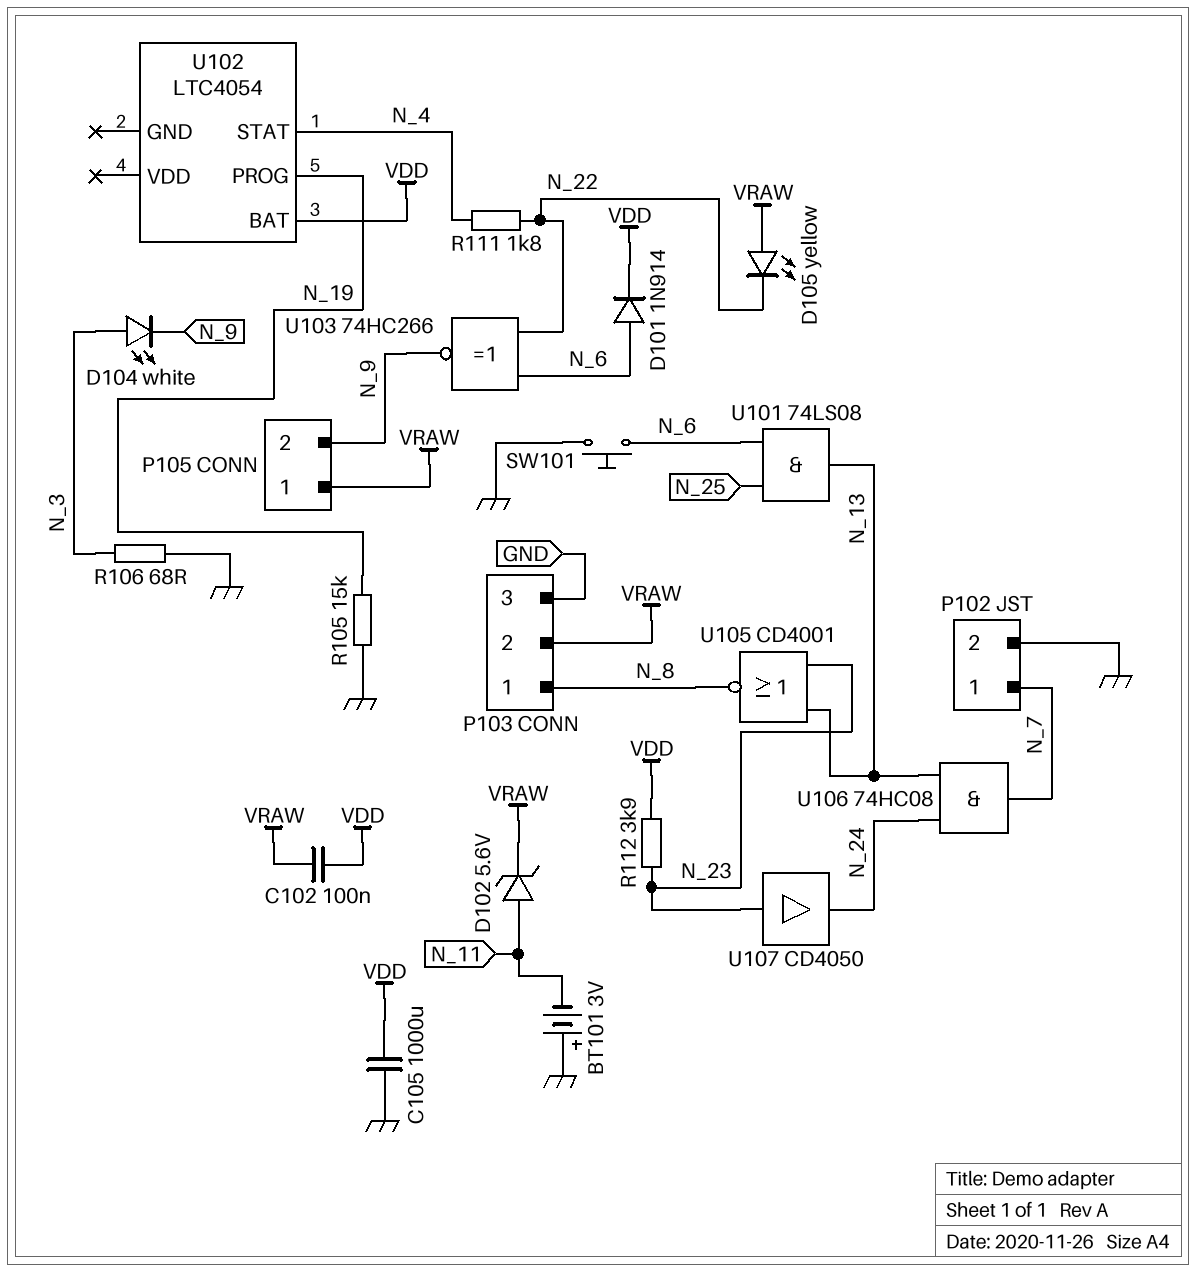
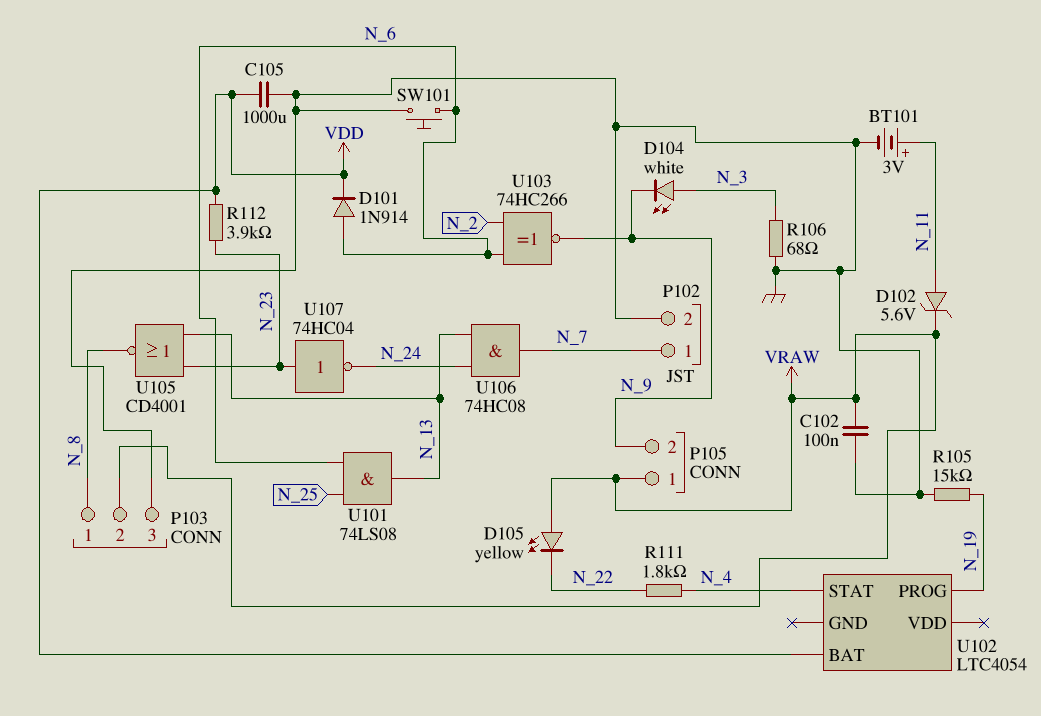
BT101: 3V (plus GND, minus N_11) -> 3V (plus N_11, minus GND)
C102: 100nF (VDD, VRAW) -> 100nF (GND, VRAW)
U103: XNOR 74HC266 (in N_6, in N_22, out N_9) -> XNOR 74HC266 (in N_2, in N_6, out N_9)
U107: buffer CD4050 (in N_23, out N_24) -> NOT 74HC04 (in N_23, out N_24)

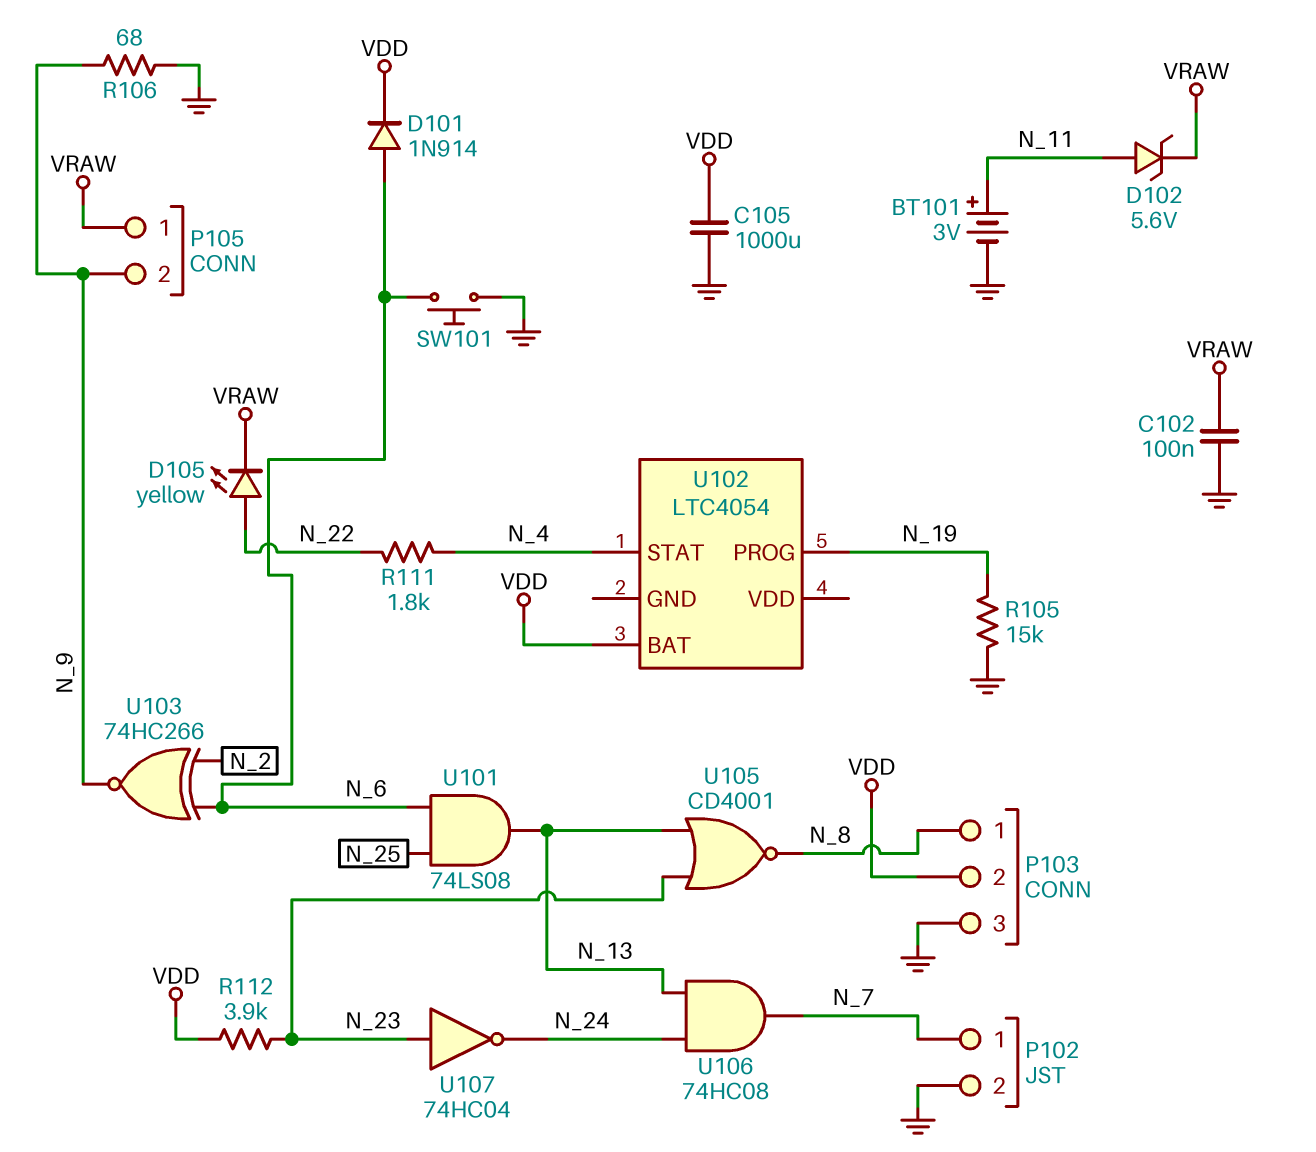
D104: LED white (A N_3, K N_9) -> none
D105: LED yellow (A VRAW, K N_22) -> LED yellow (A N_22, K VRAW)
P103 pin 2: VRAW -> VDD
R106: 68 (GND, N_3) -> 68 (GND, N_9)

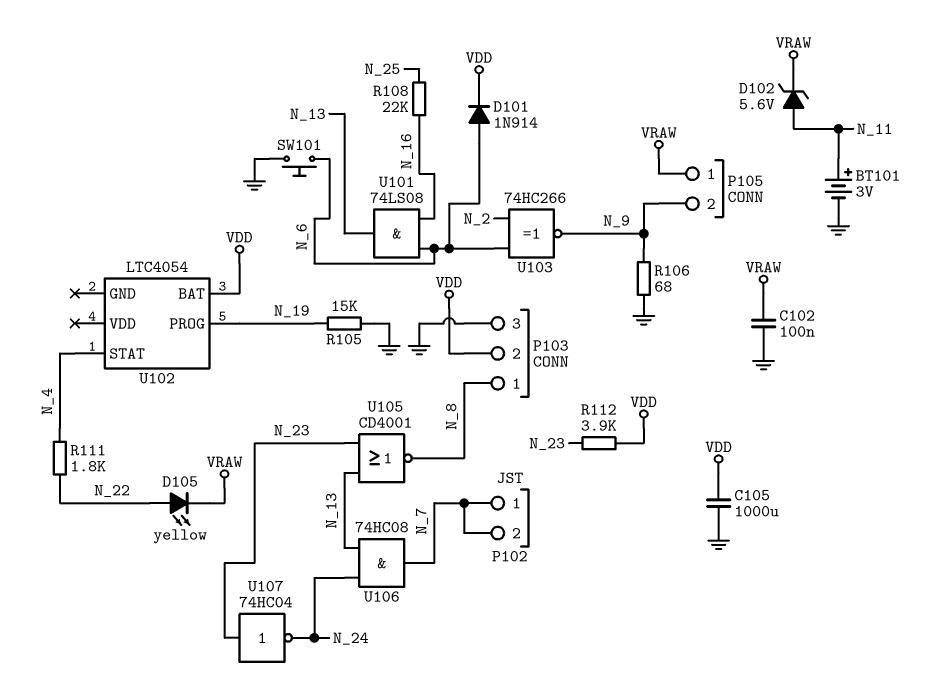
P102 pin 2: GND -> N_7
R108: none -> 22k (N_16, N_25)
U101: AND 74LS08 (in N_6, in N_25, out N_13) -> AND 74LS08 (in N_6, in N_16, out N_13)

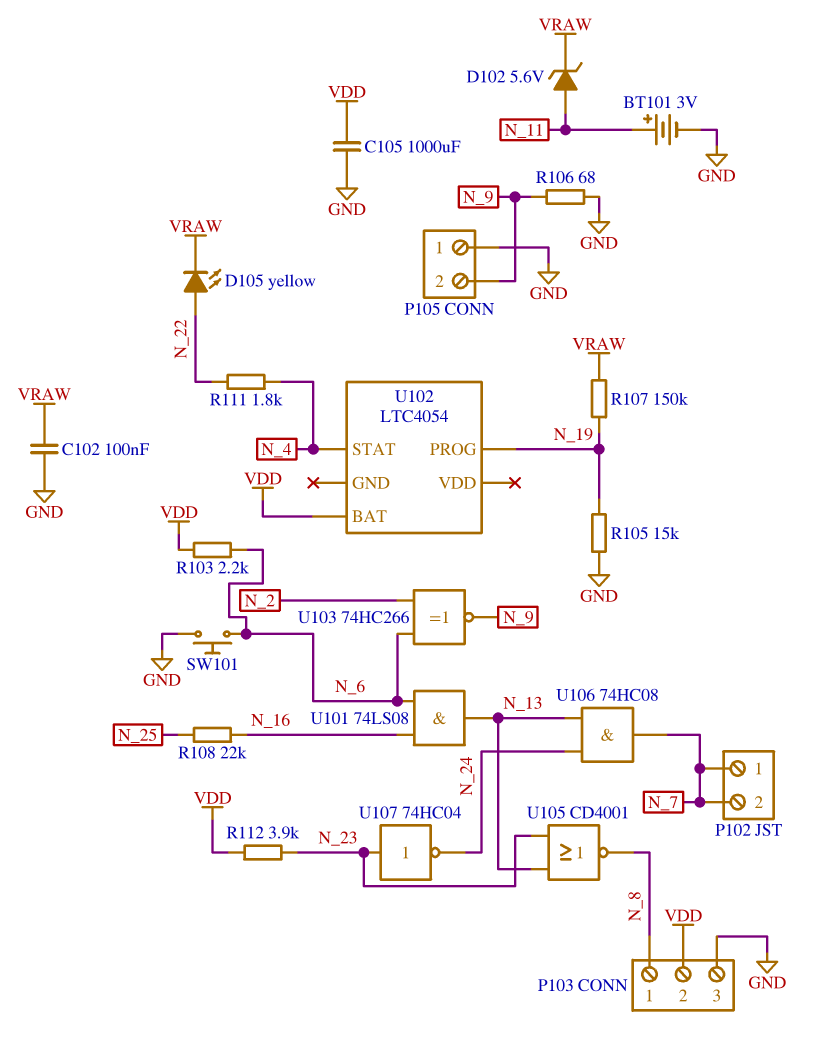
D101: diode 1N914 (A N_6, K VDD) -> none
P105 pin 1: VRAW -> GND
R103: none -> 2.2k (N_6, VDD)
R107: none -> 150k (N_19, VRAW)

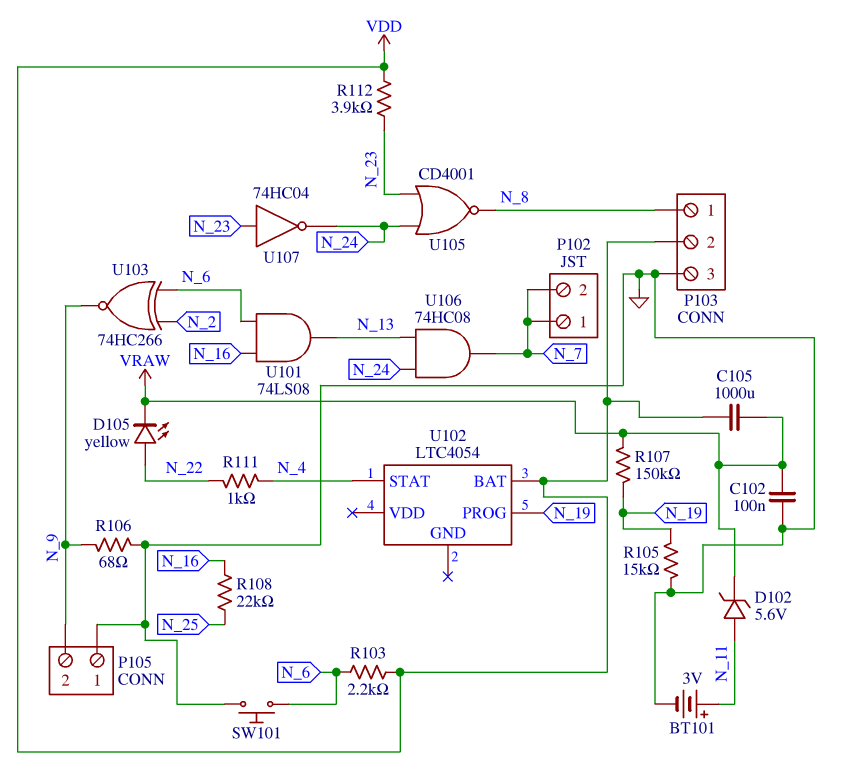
C105: 1000uF (GND, VDD) -> 1000uF (VDD, VRAW)
R111: 1.8k (N_4, N_22) -> 1k (N_4, N_22)
U105: NOR CD4001 (in N_13, in N_23, out N_8) -> NOR CD4001 (in N_23, in N_24, out N_8)

